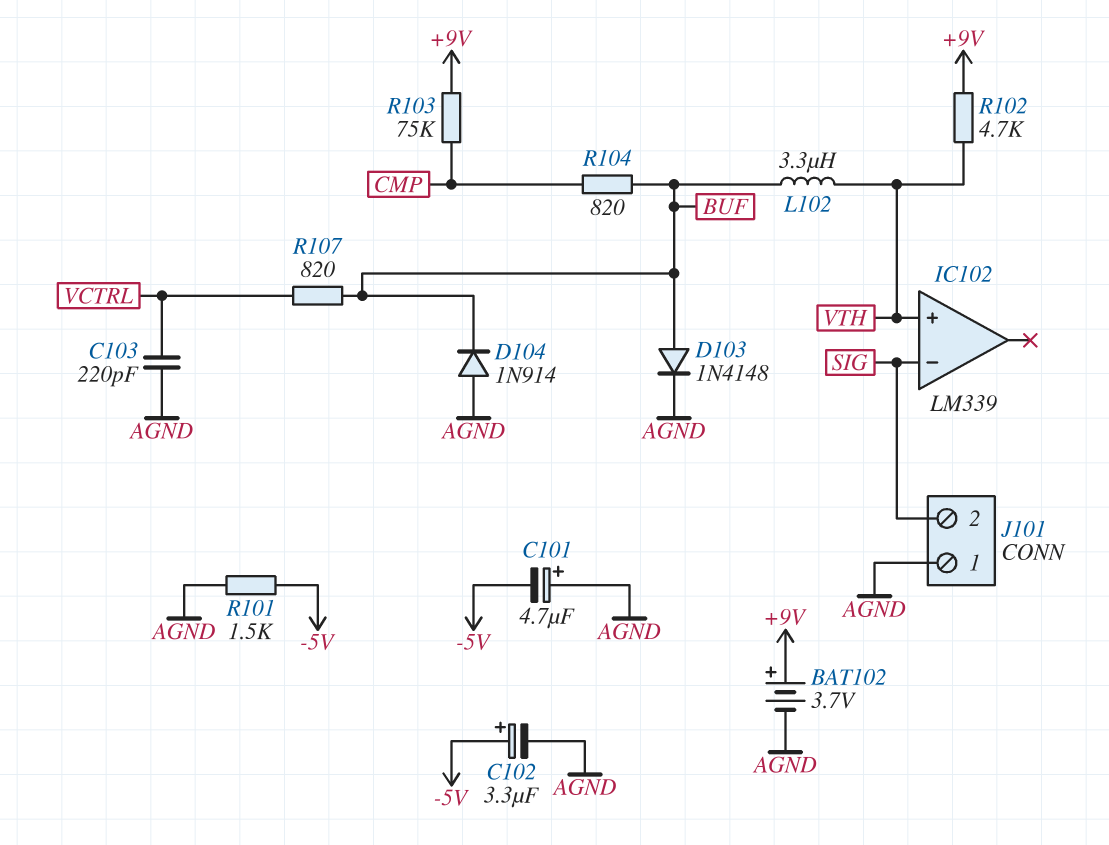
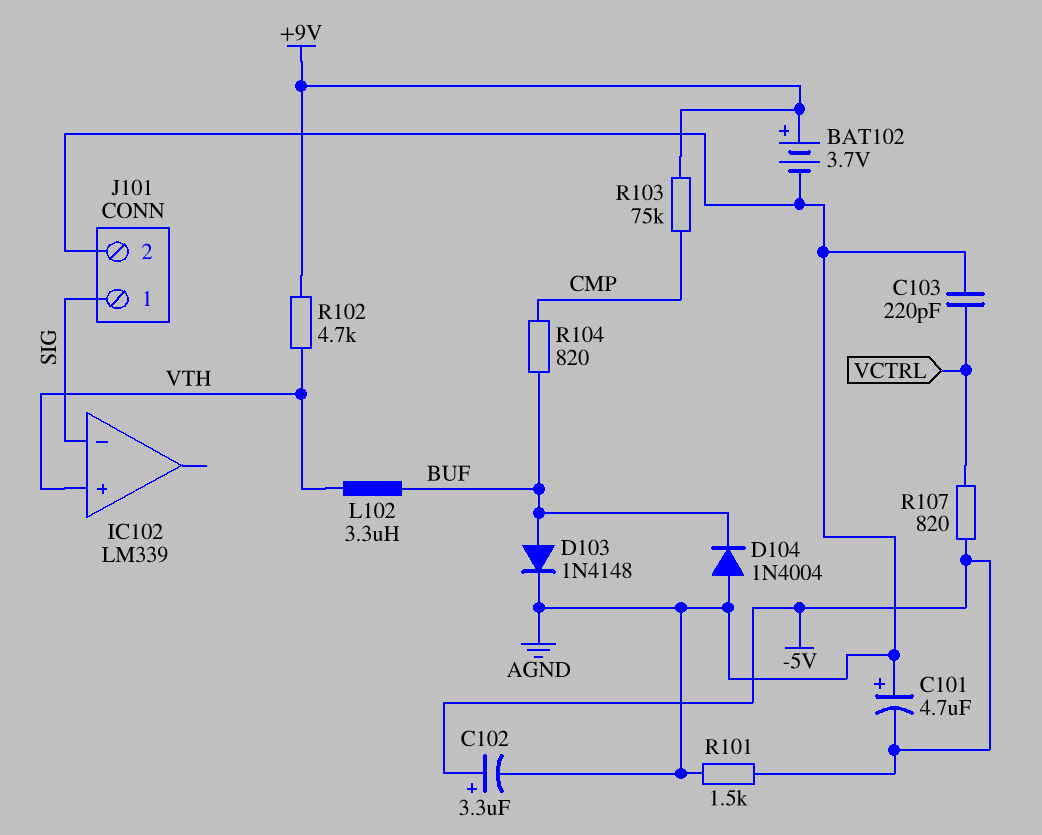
D104: diode 1N914 (A AGND, K BUF) -> diode 1N4004 (A AGND, K BUF)
J101 pin 1: AGND -> SIG
J101 pin 2: SIG -> AGND
R107: 820 (BUF, VCTRL) -> 820 (-5V, VCTRL)

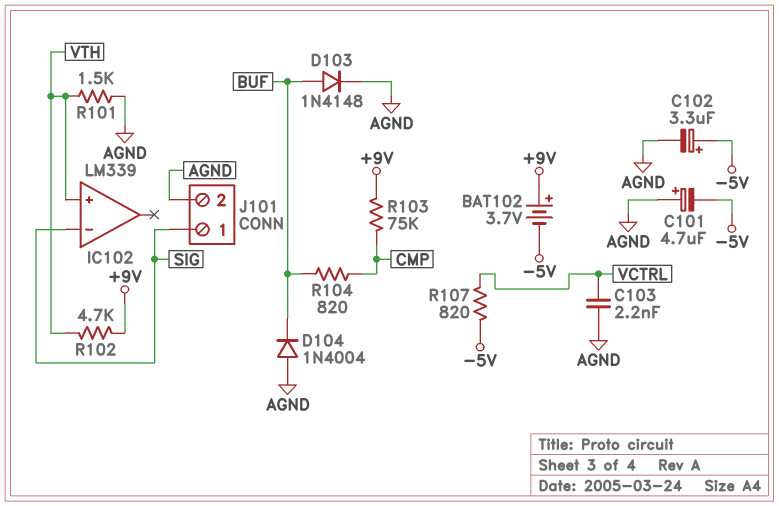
BAT102: 3.7V (plus +9V, minus AGND) -> 3.7V (plus +9V, minus -5V)
C103: 220pF (AGND, VCTRL) -> 2.2nF (AGND, VCTRL)
L102: 3.3uH (BUF, VTH) -> none
R101: 1.5k (-5V, AGND) -> 1.5k (AGND, VTH)

